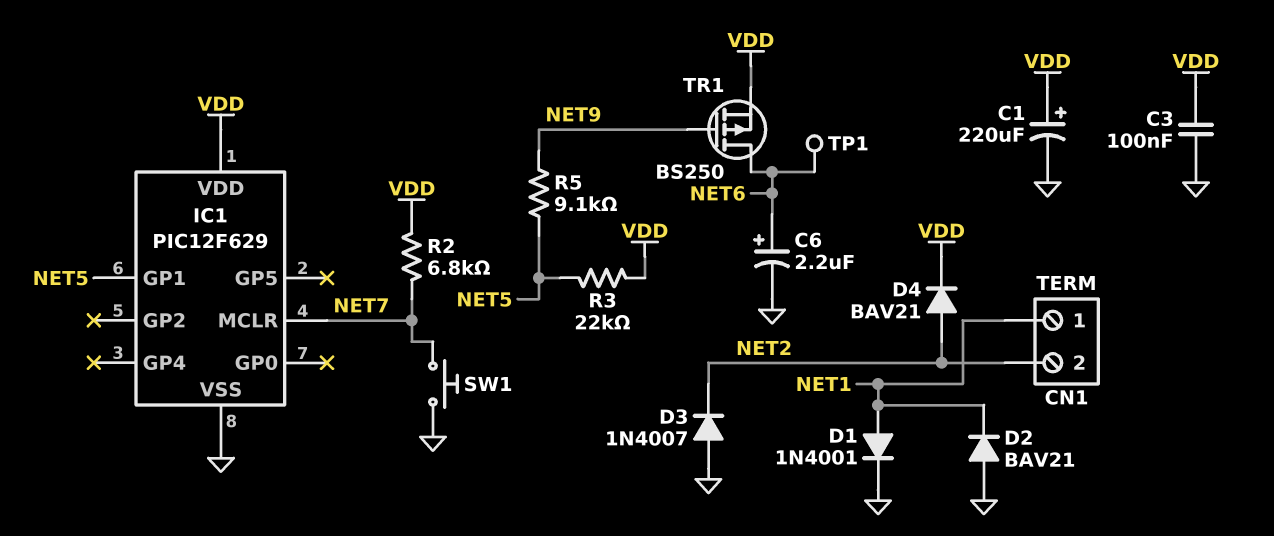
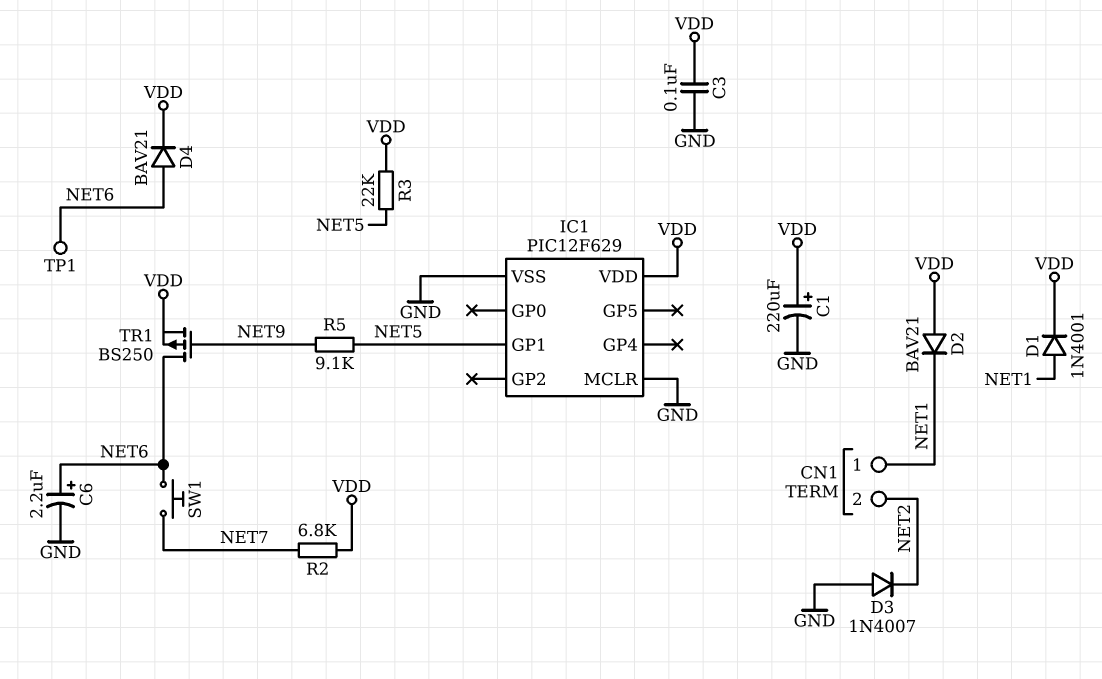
D1: diode 1N4001 (A NET1, K GND) -> diode 1N4001 (A NET1, K VDD)
D2: diode BAV21 (A GND, K NET1) -> diode BAV21 (A VDD, K NET1)
D4: diode BAV21 (A NET2, K VDD) -> diode BAV21 (A NET6, K VDD)
IC1 pin MCLR: NET7 -> GND
SW1: button (GND, NET7) -> button (NET6, NET7)

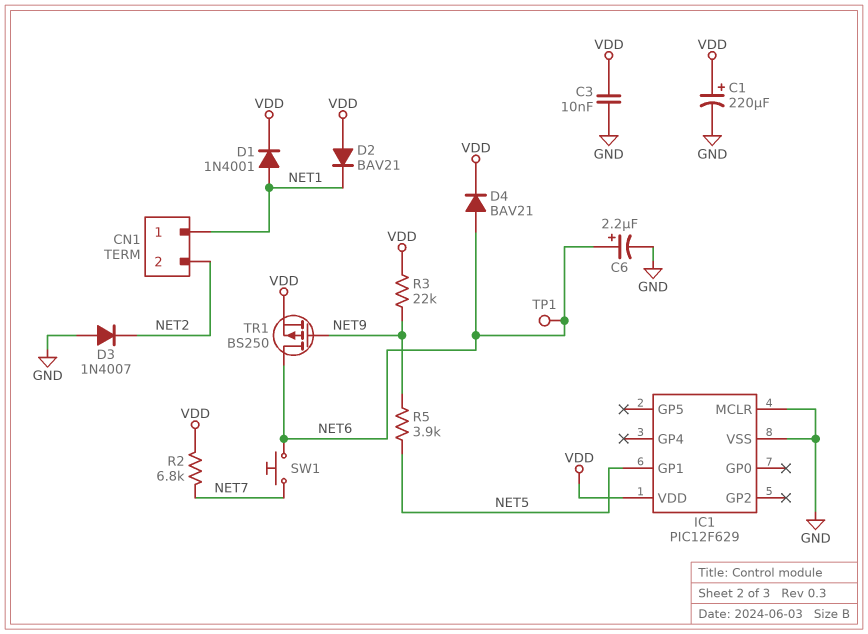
C3: 100nF (GND, VDD) -> 10nF (GND, VDD)
R3: 22k (NET5, VDD) -> 22k (NET9, VDD)
R5: 9.1k (NET5, NET9) -> 3.9k (NET5, NET9)

